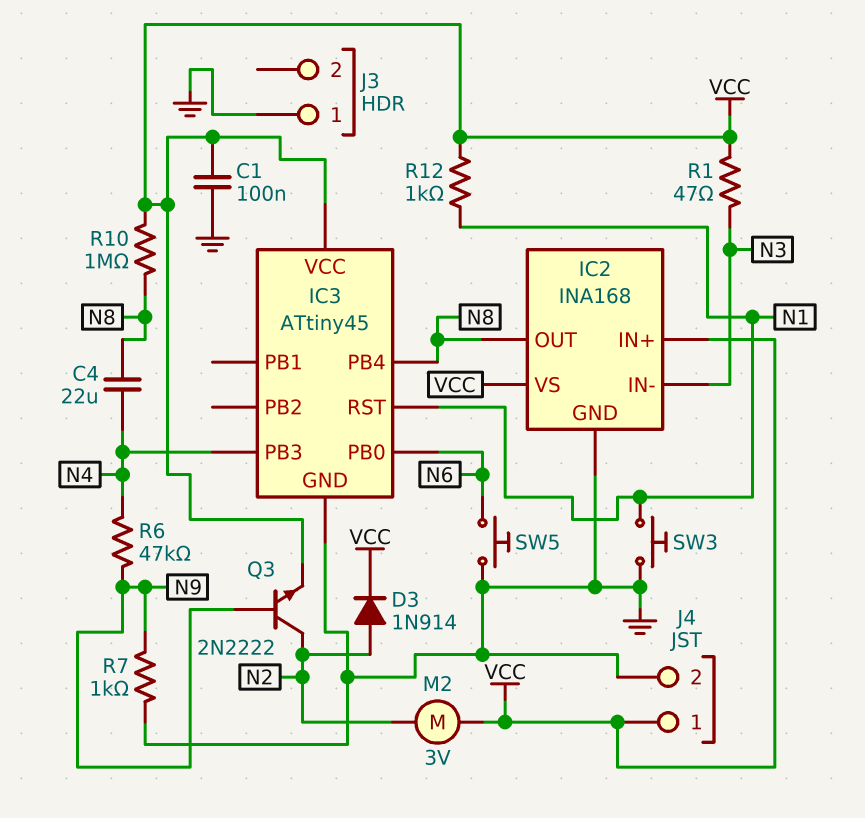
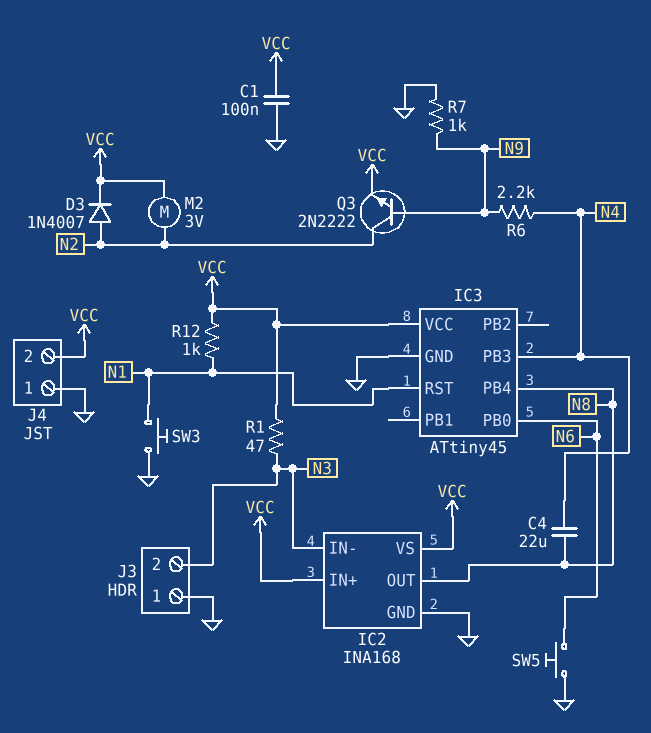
D3: diode 1N914 (A N2, K VCC) -> diode 1N4007 (A N2, K VCC)
J3 pin 2: none -> N3
J4 pin 1: VCC -> GND
J4 pin 2: GND -> VCC
R6: 47k (N4, N9) -> 2.2k (N4, N9)
R10: 1M (N8, VCC) -> none

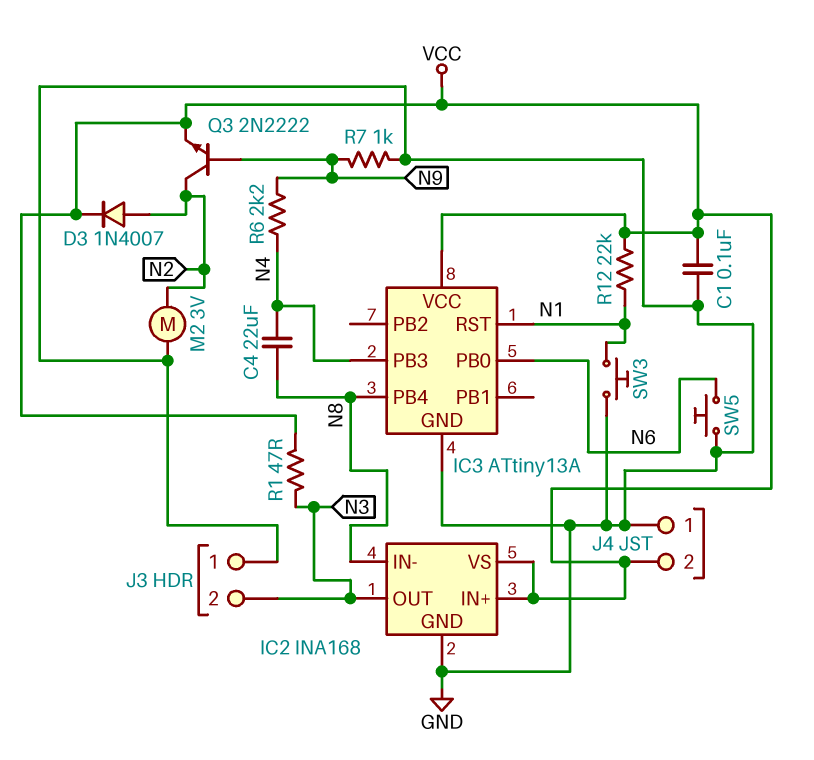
IC2 pin IN-: N3 -> N8
IC2 pin OUT: N8 -> N3
IC3: ATtiny45 -> ATtiny13A
M2: motor 3V (N2, VCC) -> motor 3V (GND, N2)
R12: 1k (N1, VCC) -> 22k (N1, VCC)

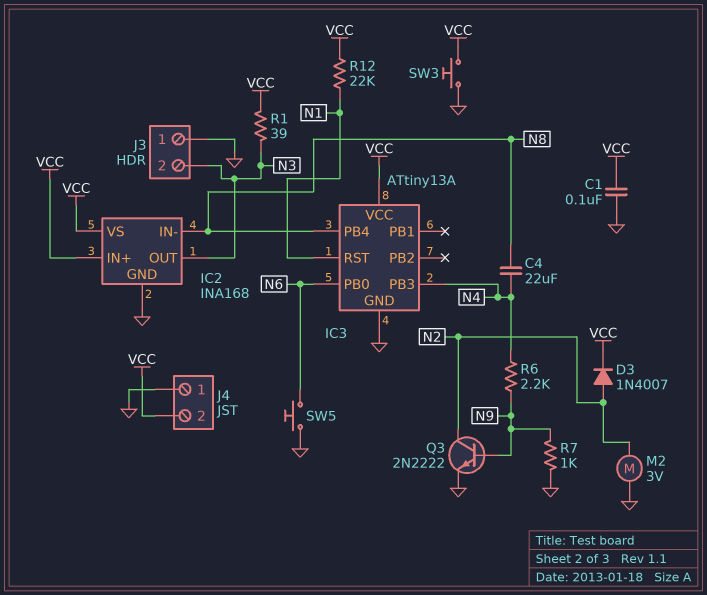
Q3: NPN 2N2222 (B N9, C N2, E VCC) -> NPN 2N2222 (B N9, C N2, E GND)
R1: 47 (N3, VCC) -> 39 (N3, VCC)
SW3: button (GND, N1) -> button (GND, VCC)

